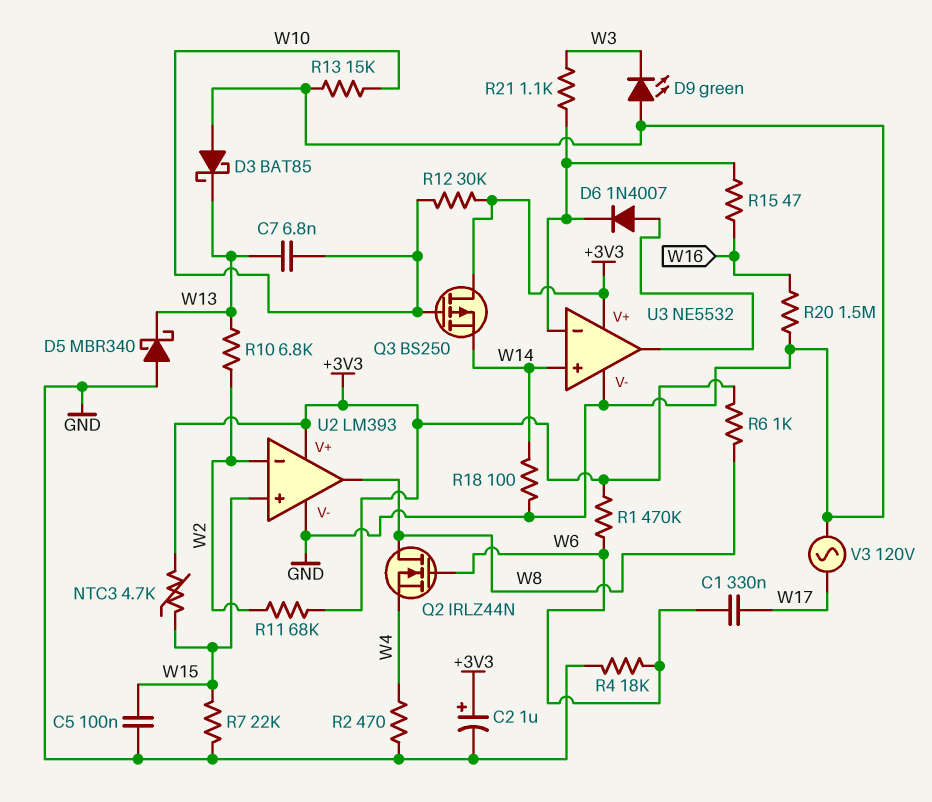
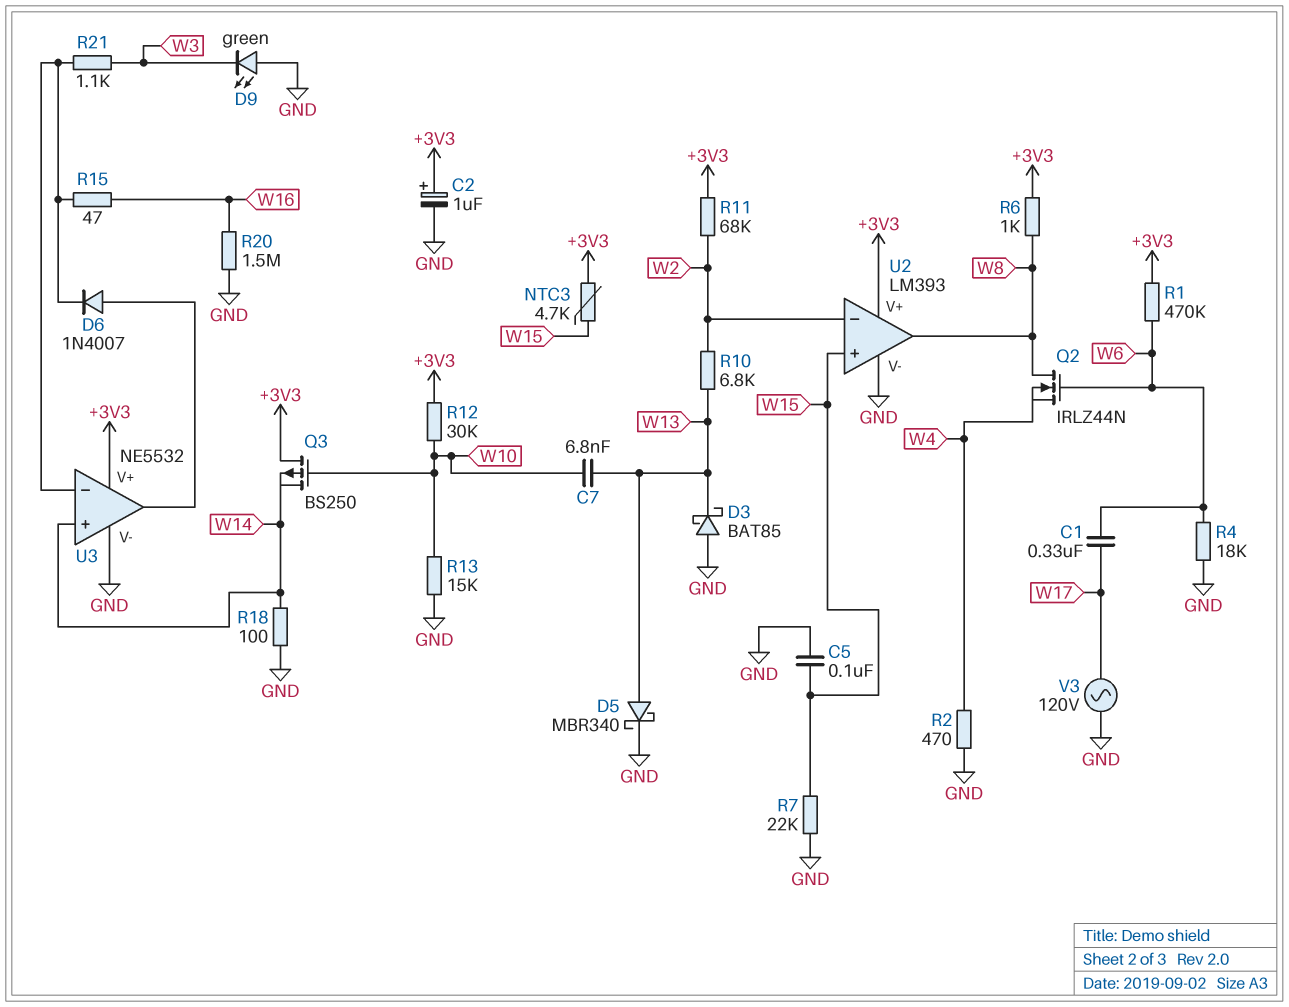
D5: schottky MBR340 (A GND, K W13) -> schottky MBR340 (A W13, K GND)

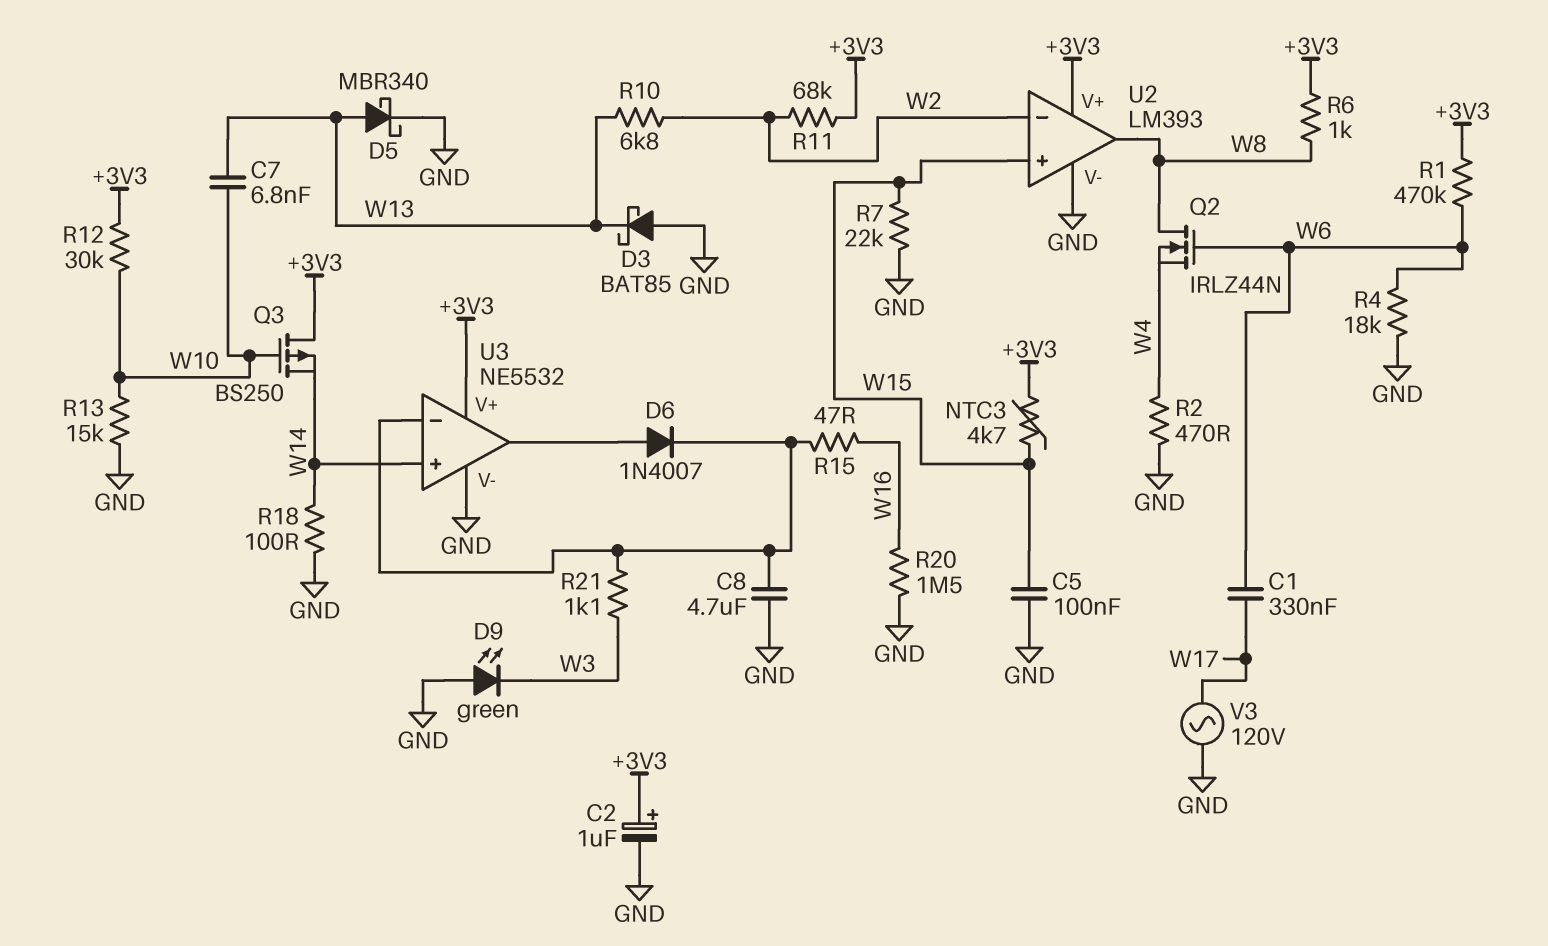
C8: none -> 4.7uF (GND, U3/in-)

